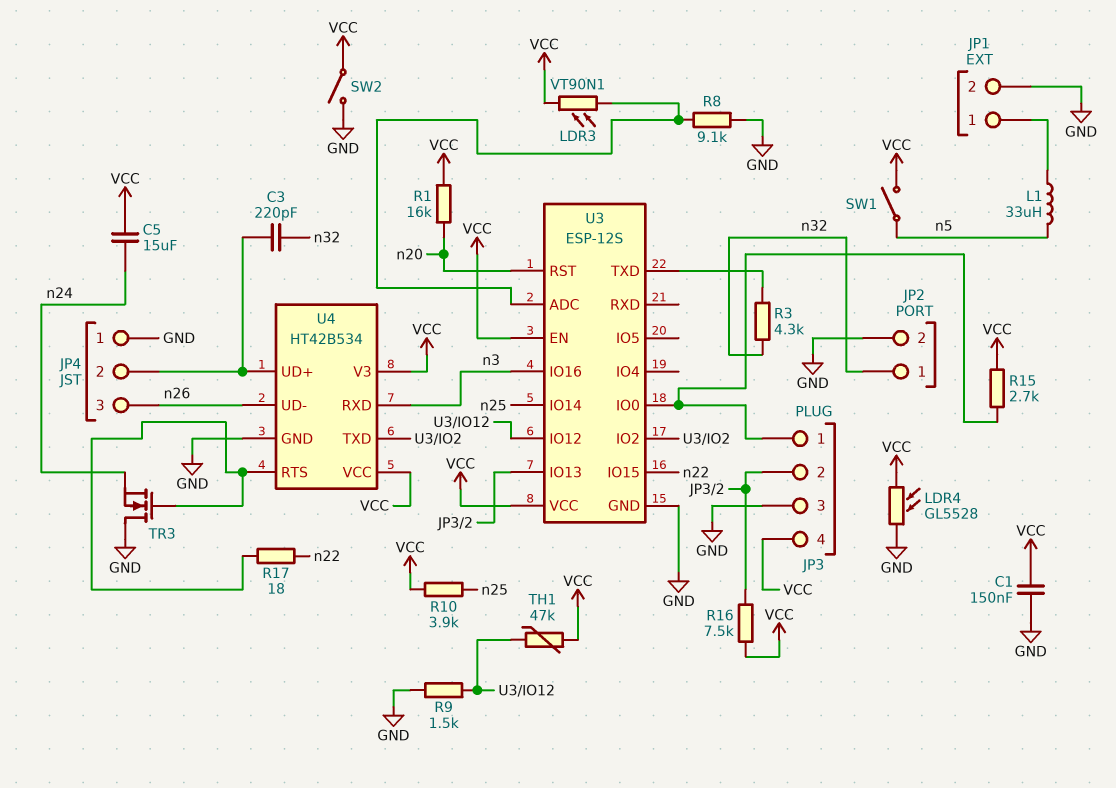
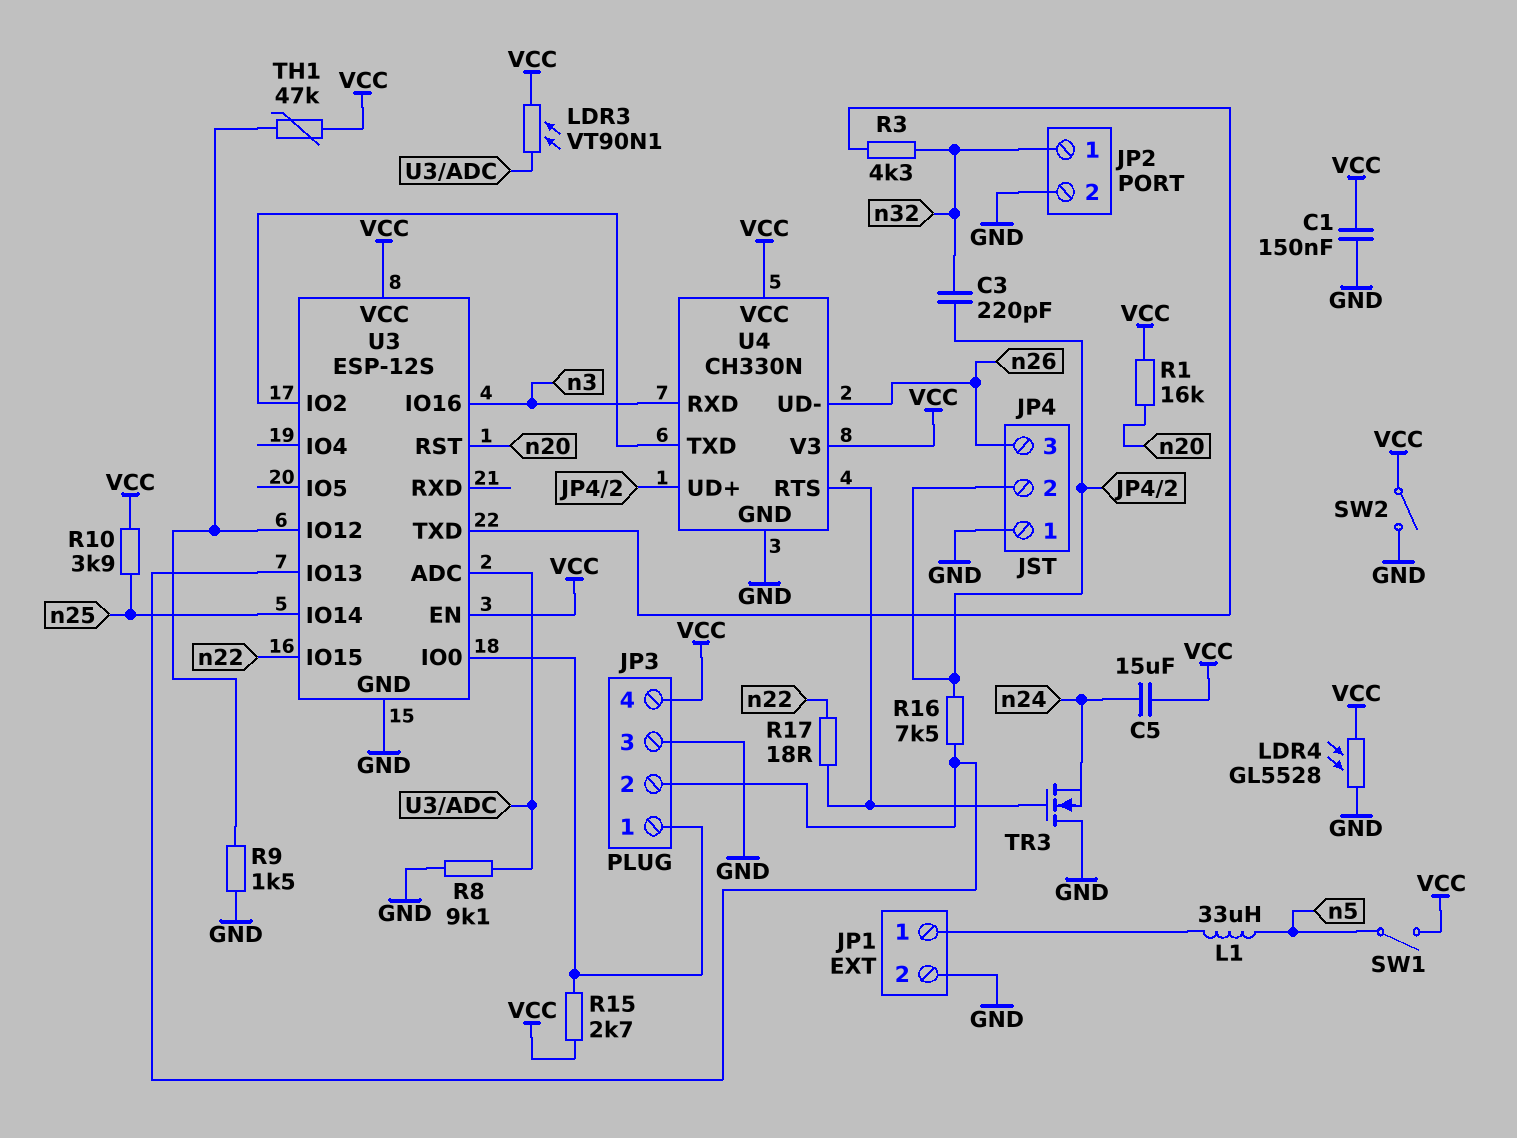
R16: 7.5k (JP3/2, VCC) -> 7.5k (JP3/2, JP4/2)
U4: HT42B534 -> CH330N

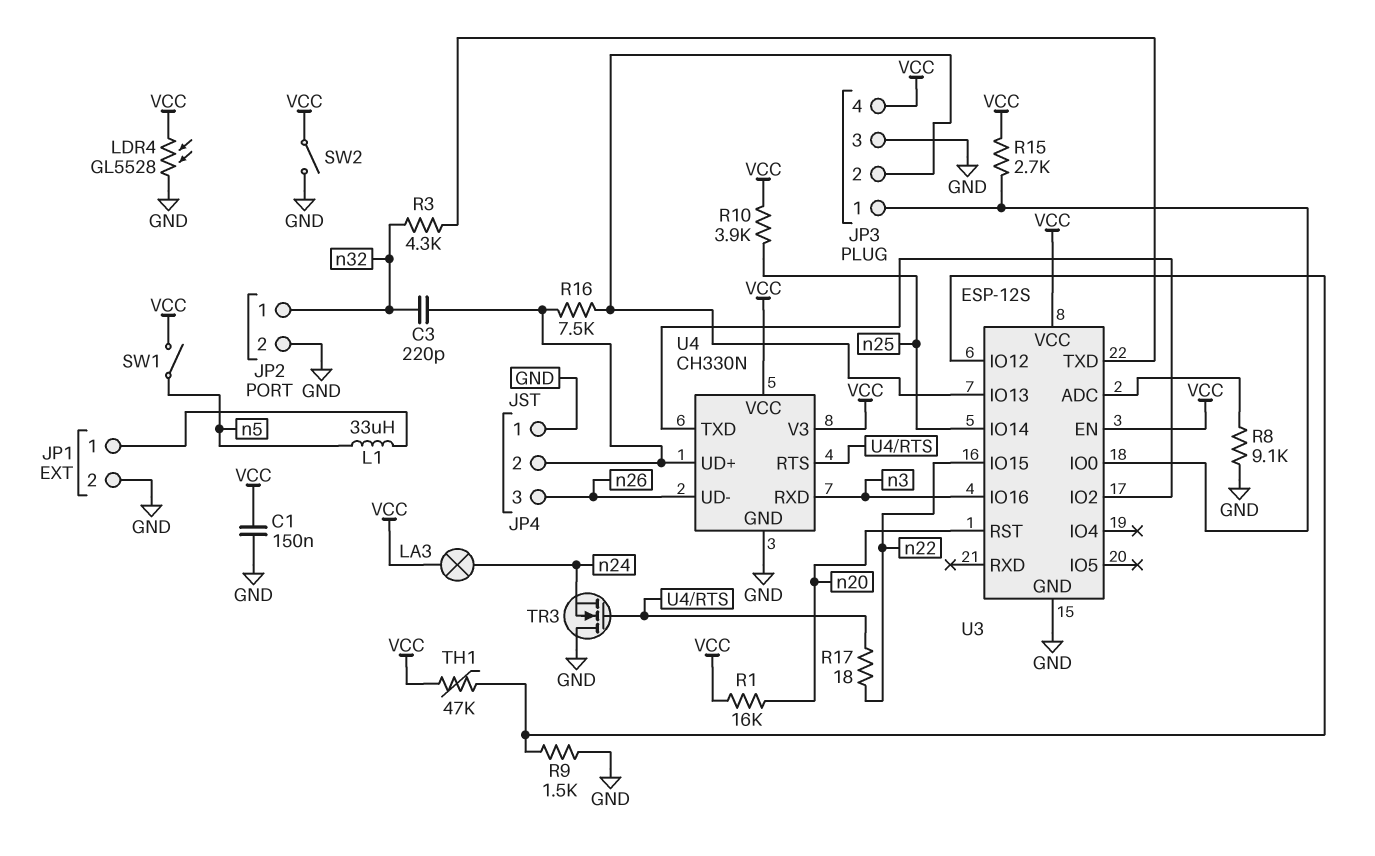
C5: 15uF (VCC, n24) -> none
LA3: none -> lamp (VCC, n24)
LDR3: VT90N1 (U3/ADC, VCC) -> none

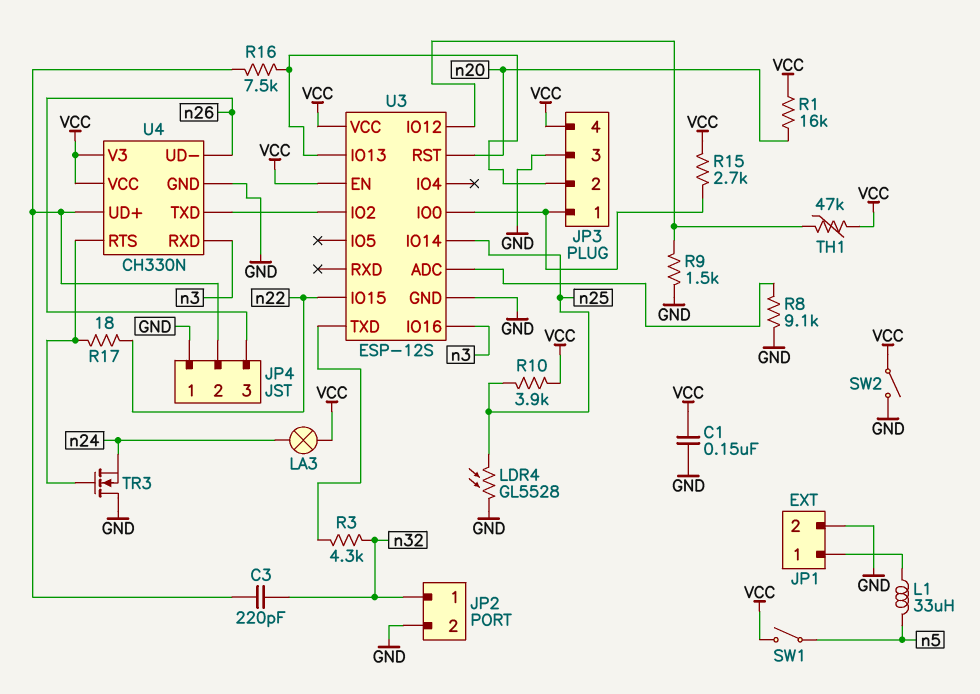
LDR4: GL5528 (GND, VCC) -> GL5528 (GND, n25)

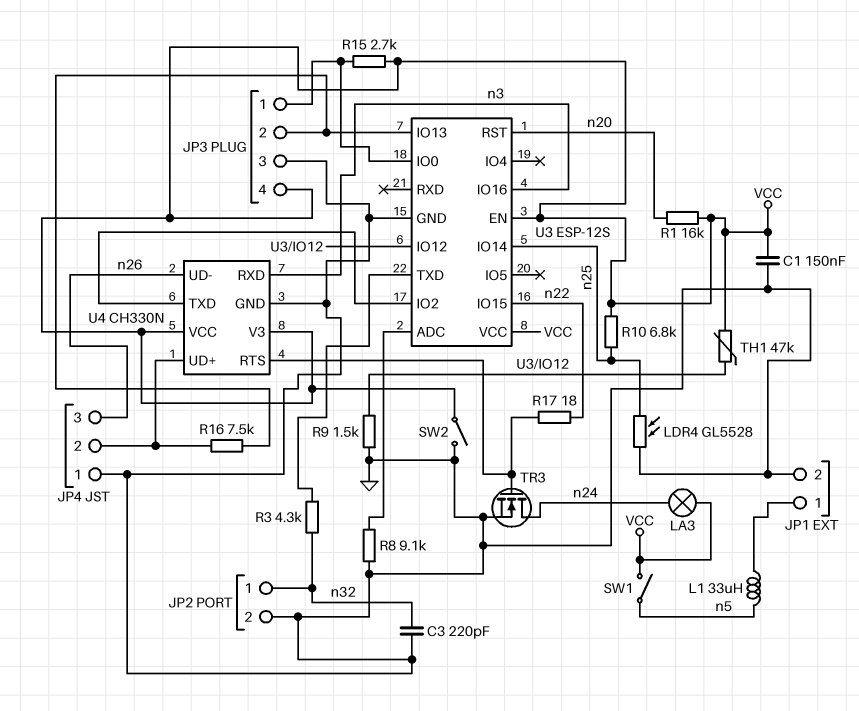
C3: 220pF (JP4/2, n32) -> 220pF (GND, n32)
R10: 3.9k (VCC, n25) -> 6.8k (VCC, n25)
TR3: NMOS (G U4/RTS, D GND, S n24) -> NMOS (G U4/RTS, D n24, S GND)

